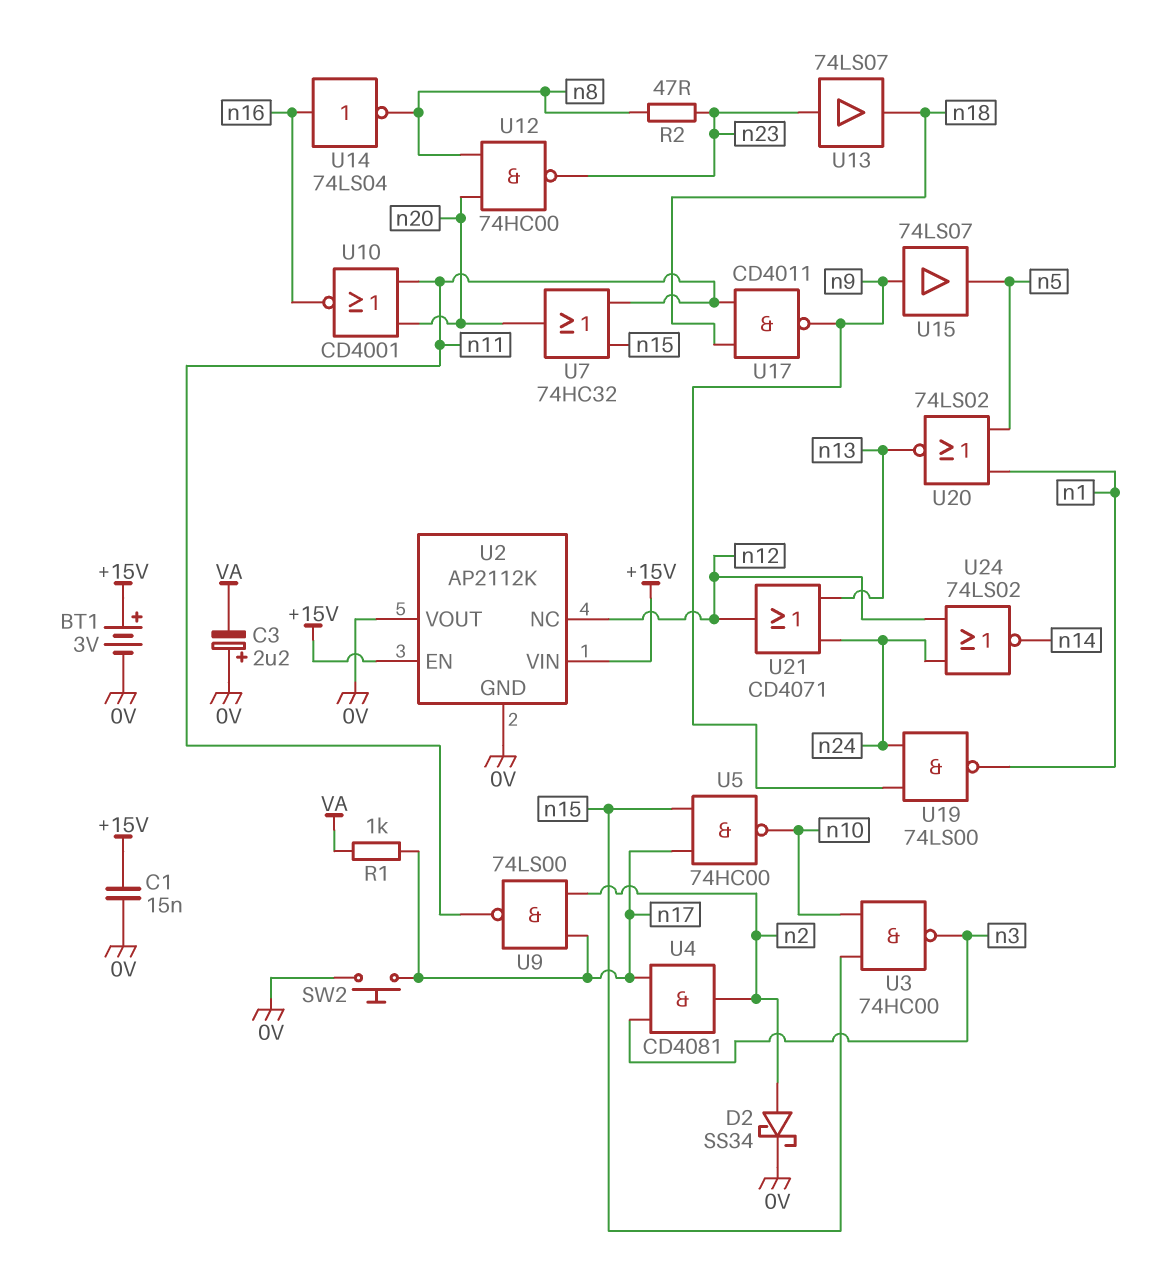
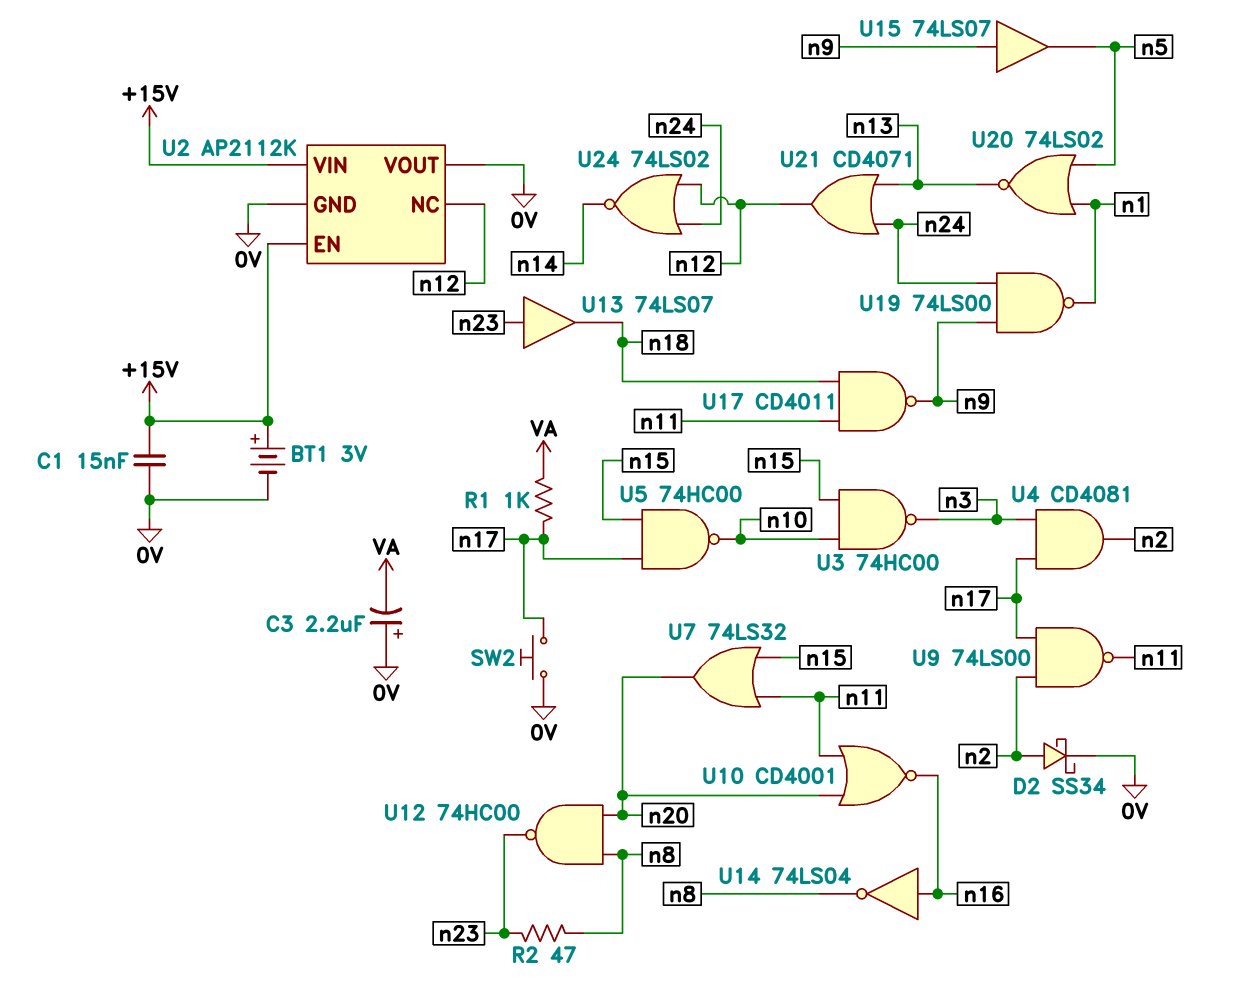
U7: OR 74HC32 (in n11, in n15, out n20) -> OR 74LS32 (in n11, in n15, out n20)

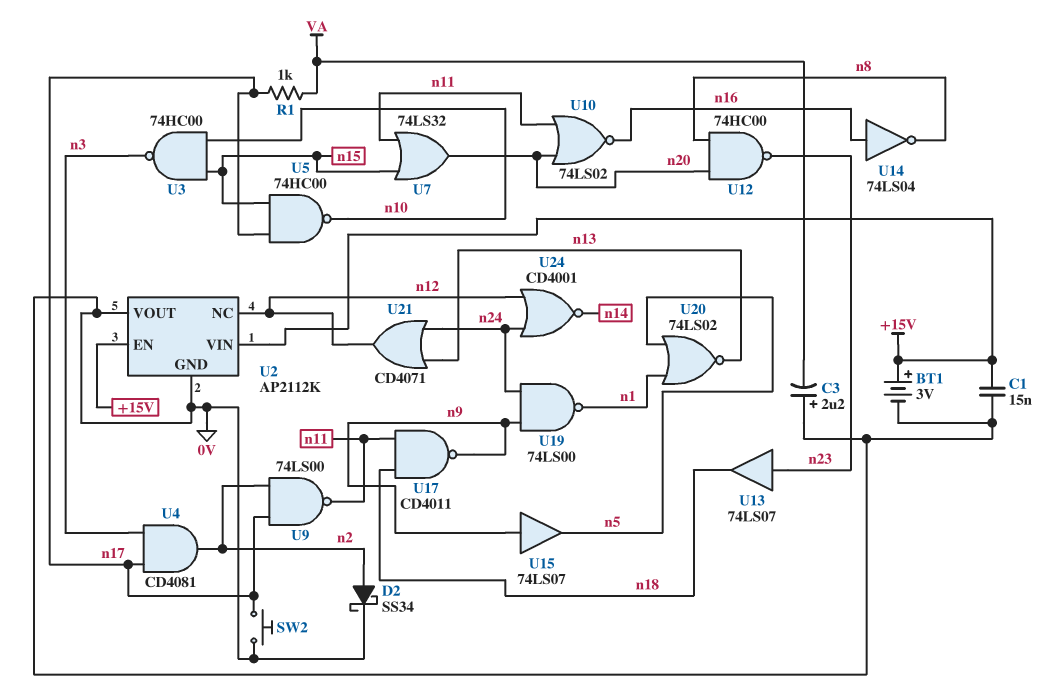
R2: 47 (n8, n23) -> none
U10: NOR CD4001 (in n11, in n20, out n16) -> NOR 74LS02 (in n11, in n20, out n16)
U24: NOR 74LS02 (in n12, in n24, out n14) -> NOR CD4001 (in n12, in n24, out n14)

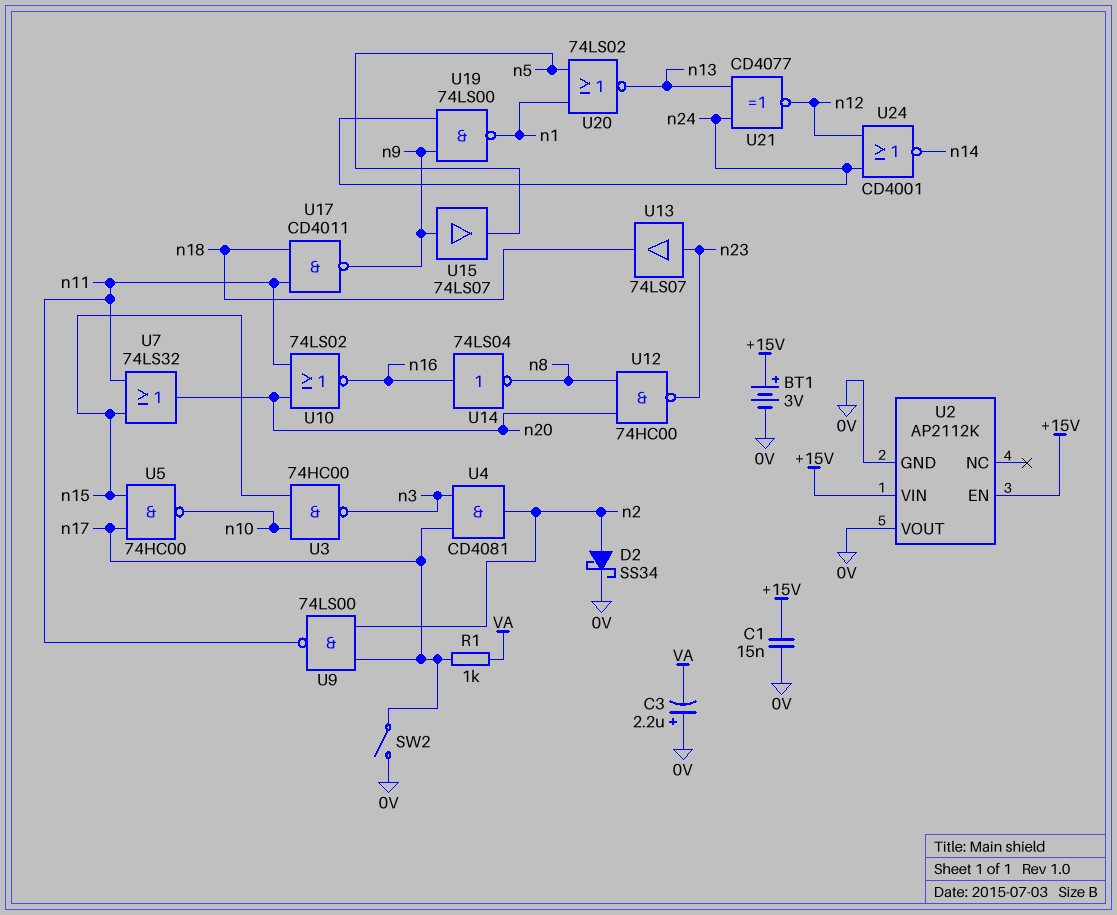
SW2: button (0V, n17) -> switch (0V, n17)
U2 pin NC: n12 -> none
U21: OR CD4071 (in n13, in n24, out n12) -> XNOR CD4077 (in n13, in n24, out n12)

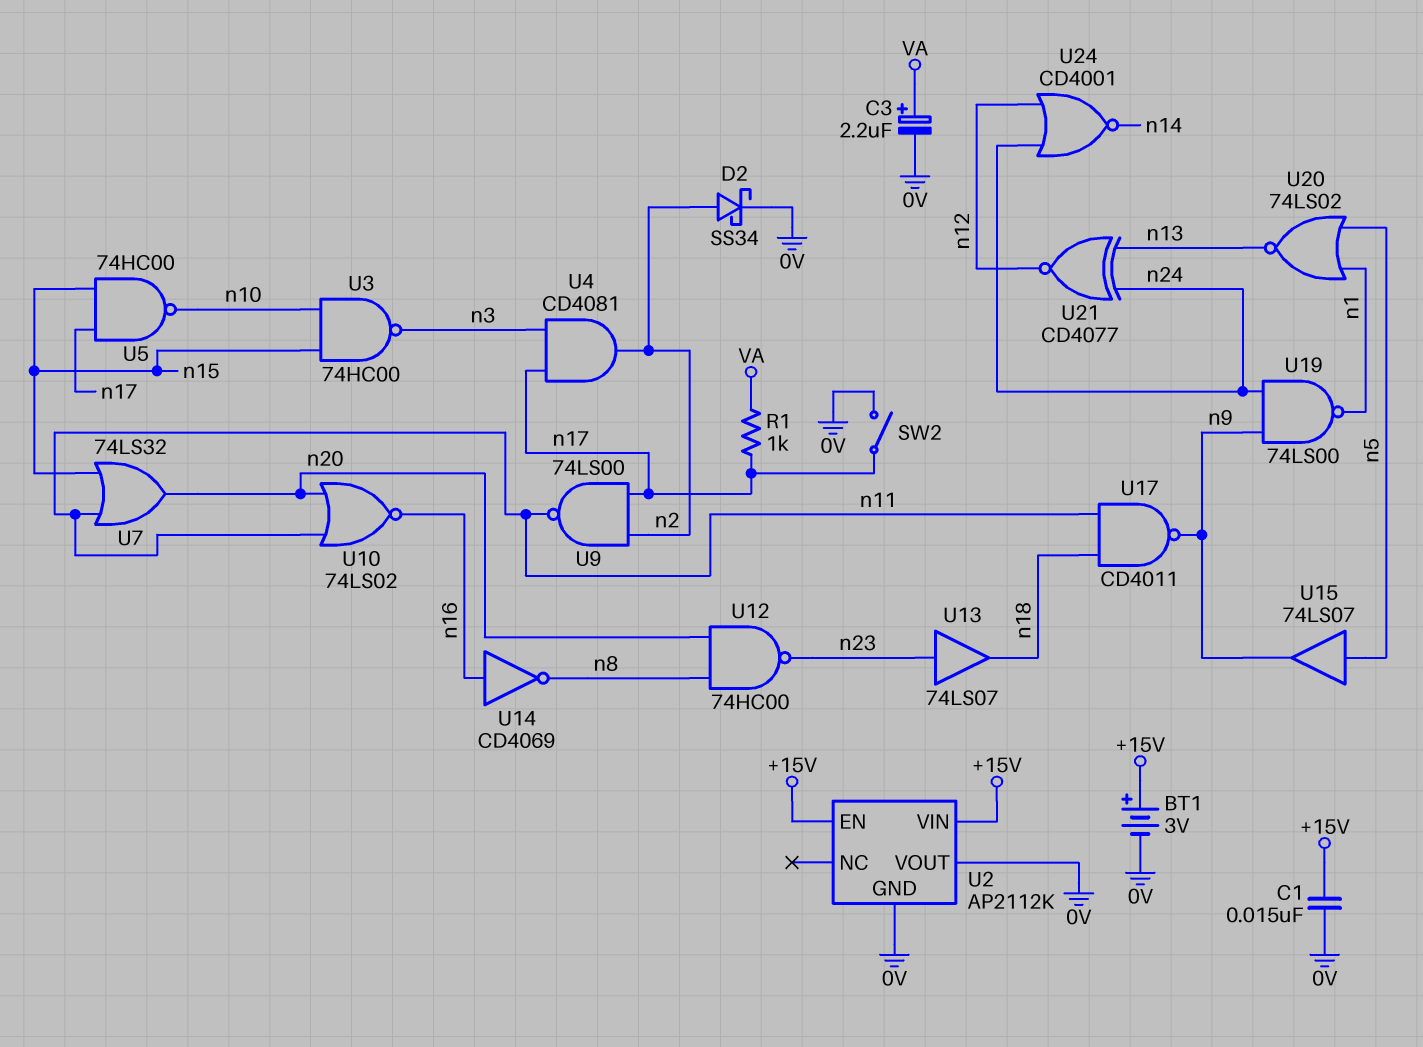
C3: 2.2uF (plus 0V, minus VA) -> 2.2uF (plus VA, minus 0V)
U14: NOT 74LS04 (in n16, out n8) -> NOT CD4069 (in n16, out n8)
U15: buffer 74LS07 (in n9, out n5) -> buffer 74LS07 (in n5, out n9)

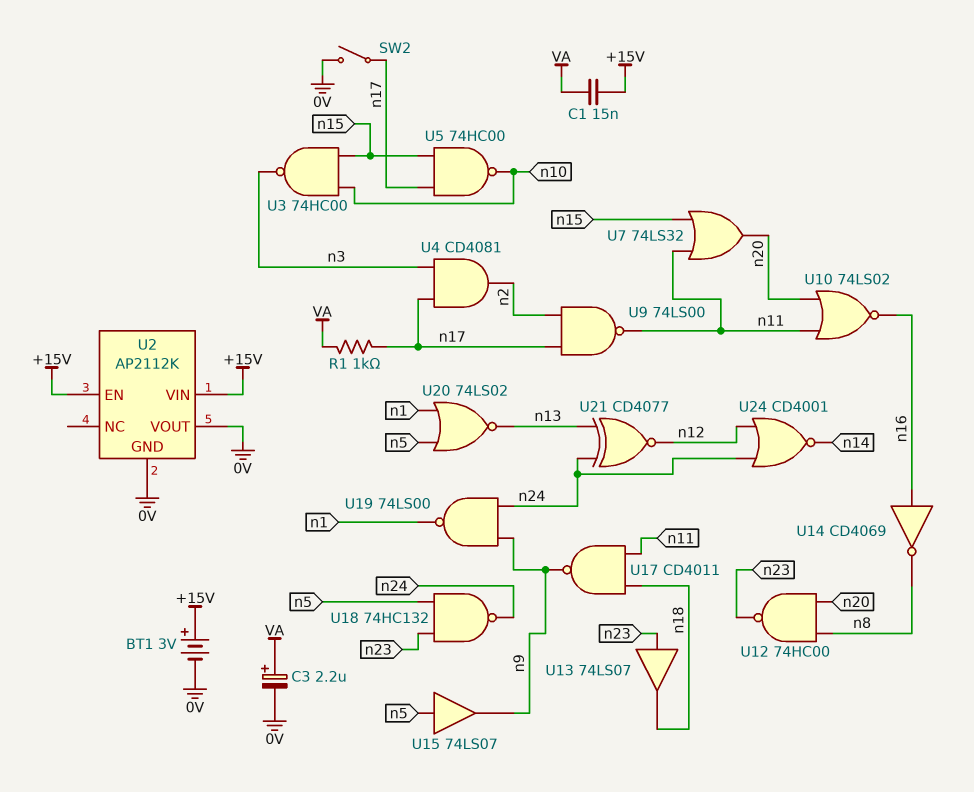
C1: 15nF (+15V, 0V) -> 15nF (+15V, VA)
D2: schottky SS34 (A n2, K 0V) -> none
U18: none -> NAND 74HC132 (in n5, in n23, out n24)

